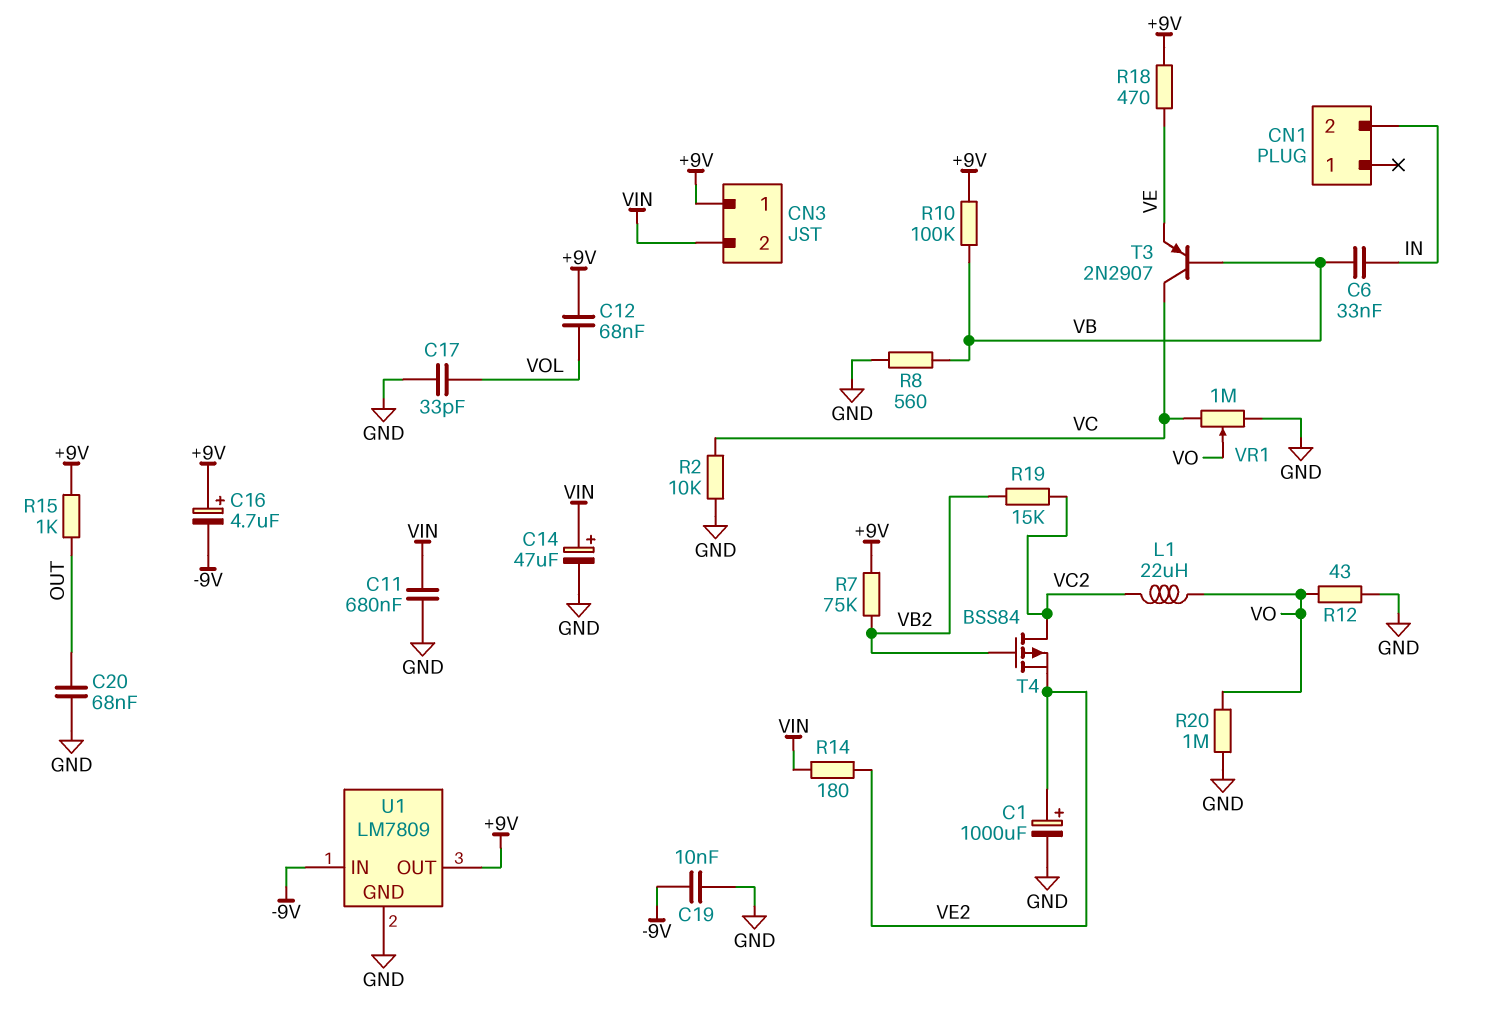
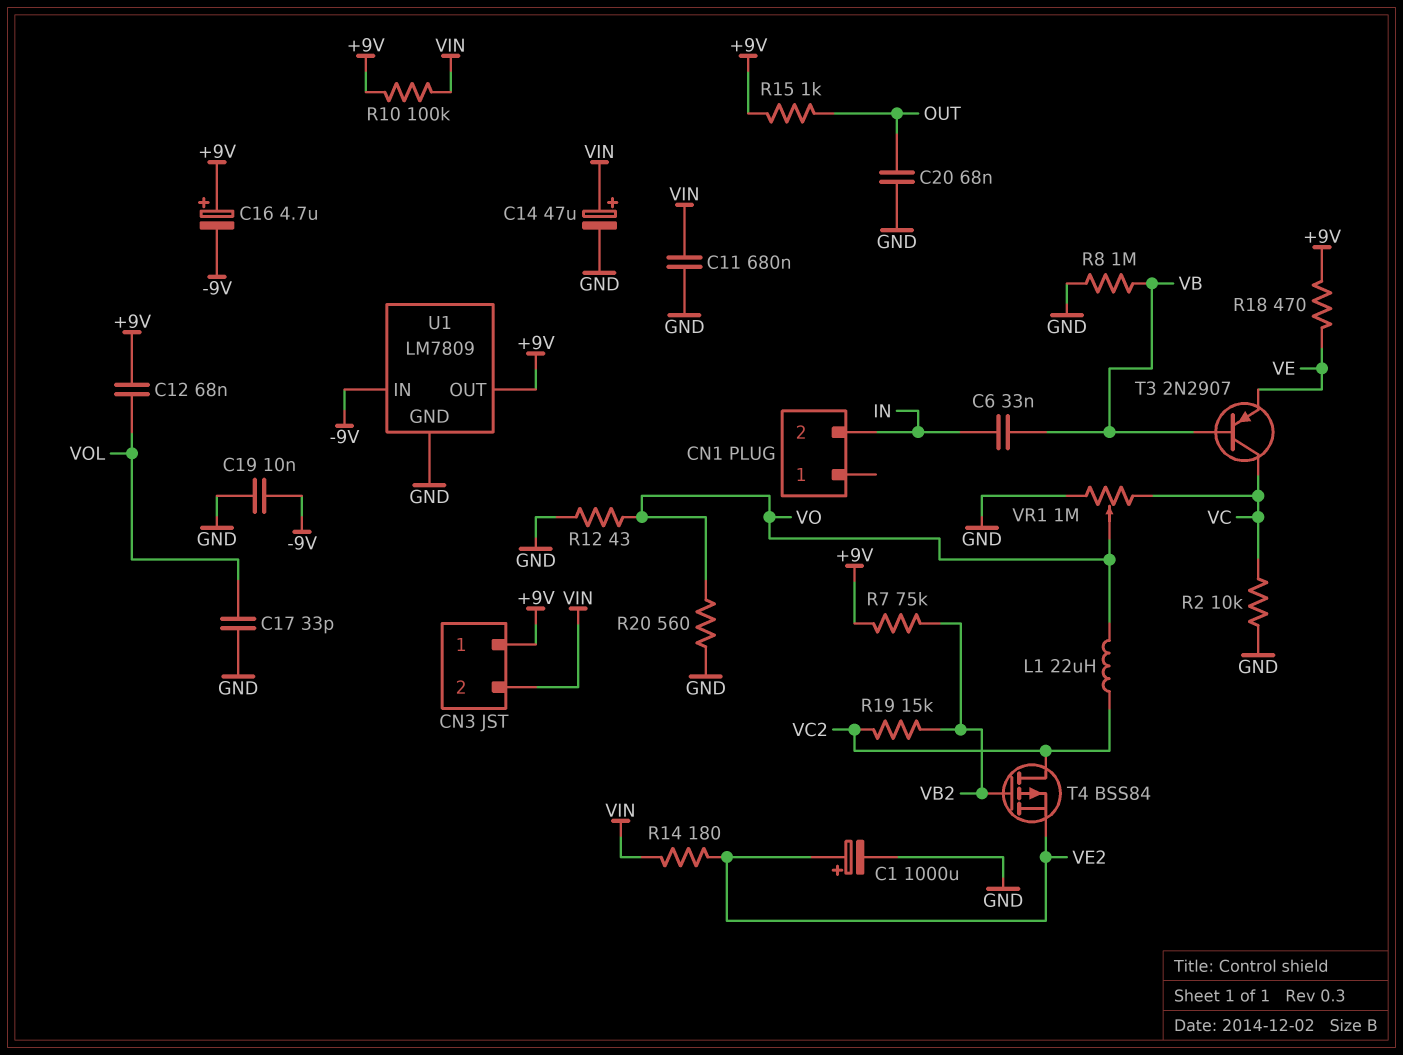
R8: 560 (GND, VB) -> 1M (GND, VB)
R10: 100k (+9V, VB) -> 100k (+9V, VIN)
R20: 1M (GND, VO) -> 560 (GND, VO)

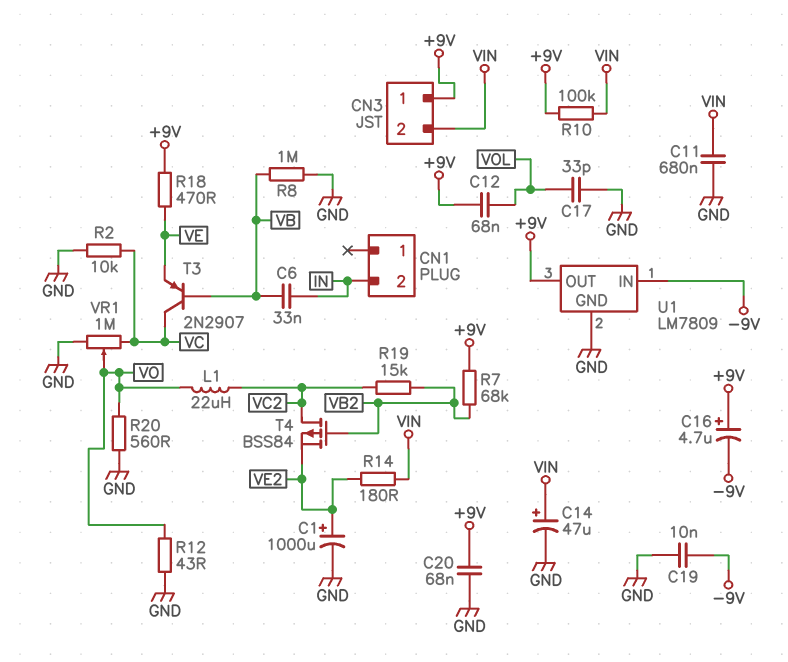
C20: 68nF (GND, OUT) -> 68nF (+9V, GND)
R7: 75k (+9V, VB2) -> 68k (+9V, VB2)
R15: 1k (+9V, OUT) -> none

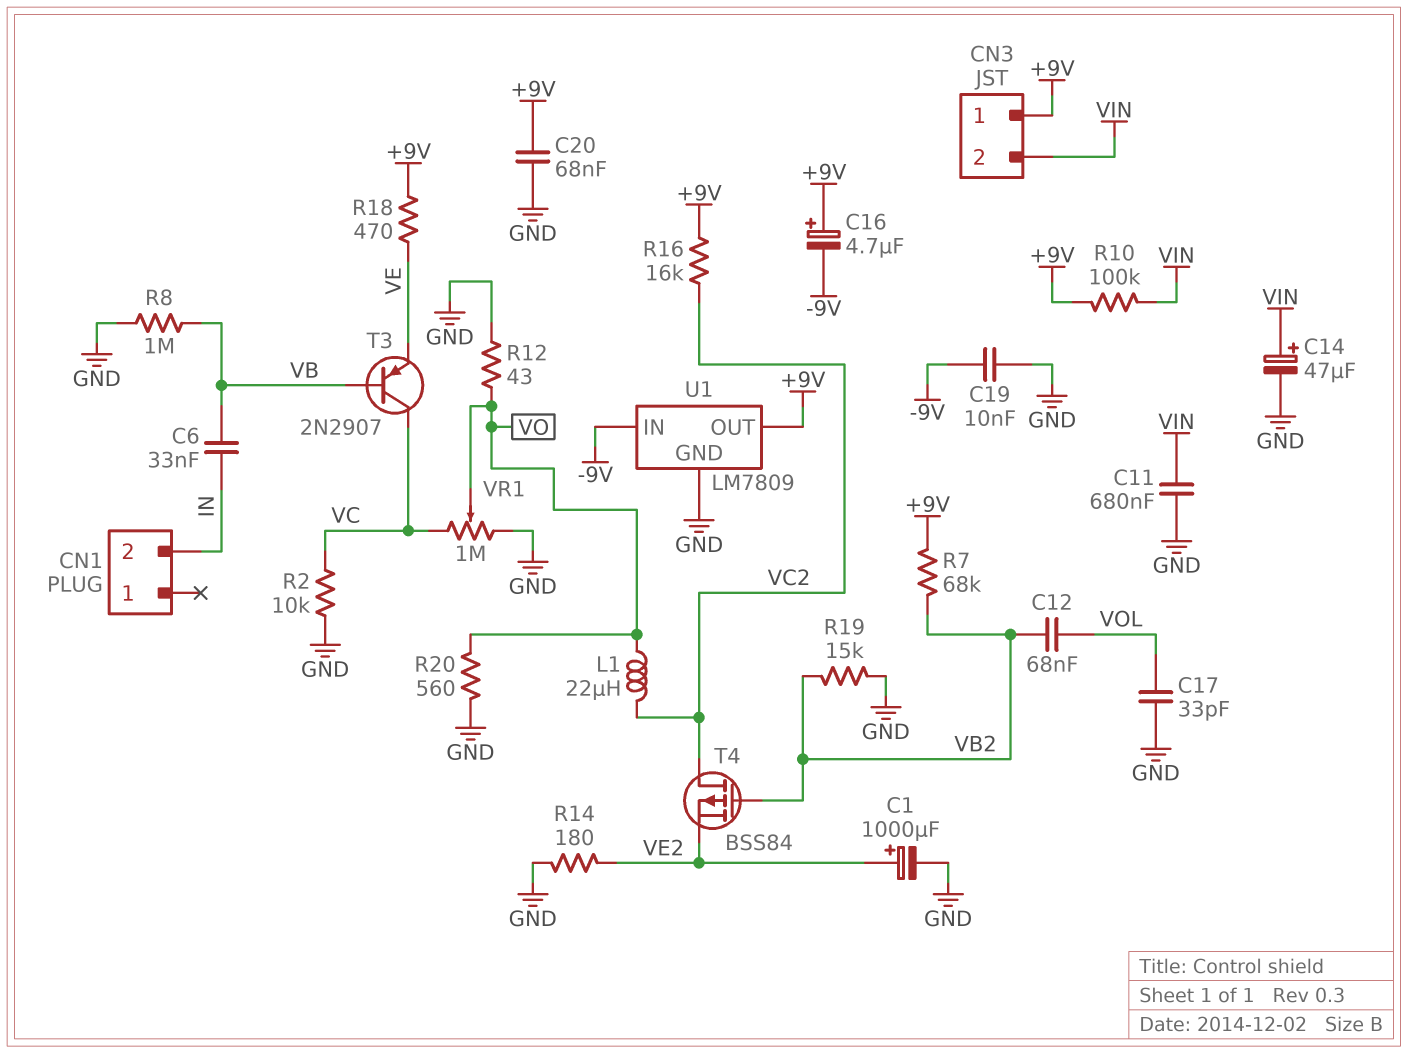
C12: 68nF (+9V, VOL) -> 68nF (VB2, VOL)
R14: 180 (VE2, VIN) -> 180 (GND, VE2)
R16: none -> 16k (+9V, VC2)
R19: 15k (VB2, VC2) -> 15k (GND, VB2)

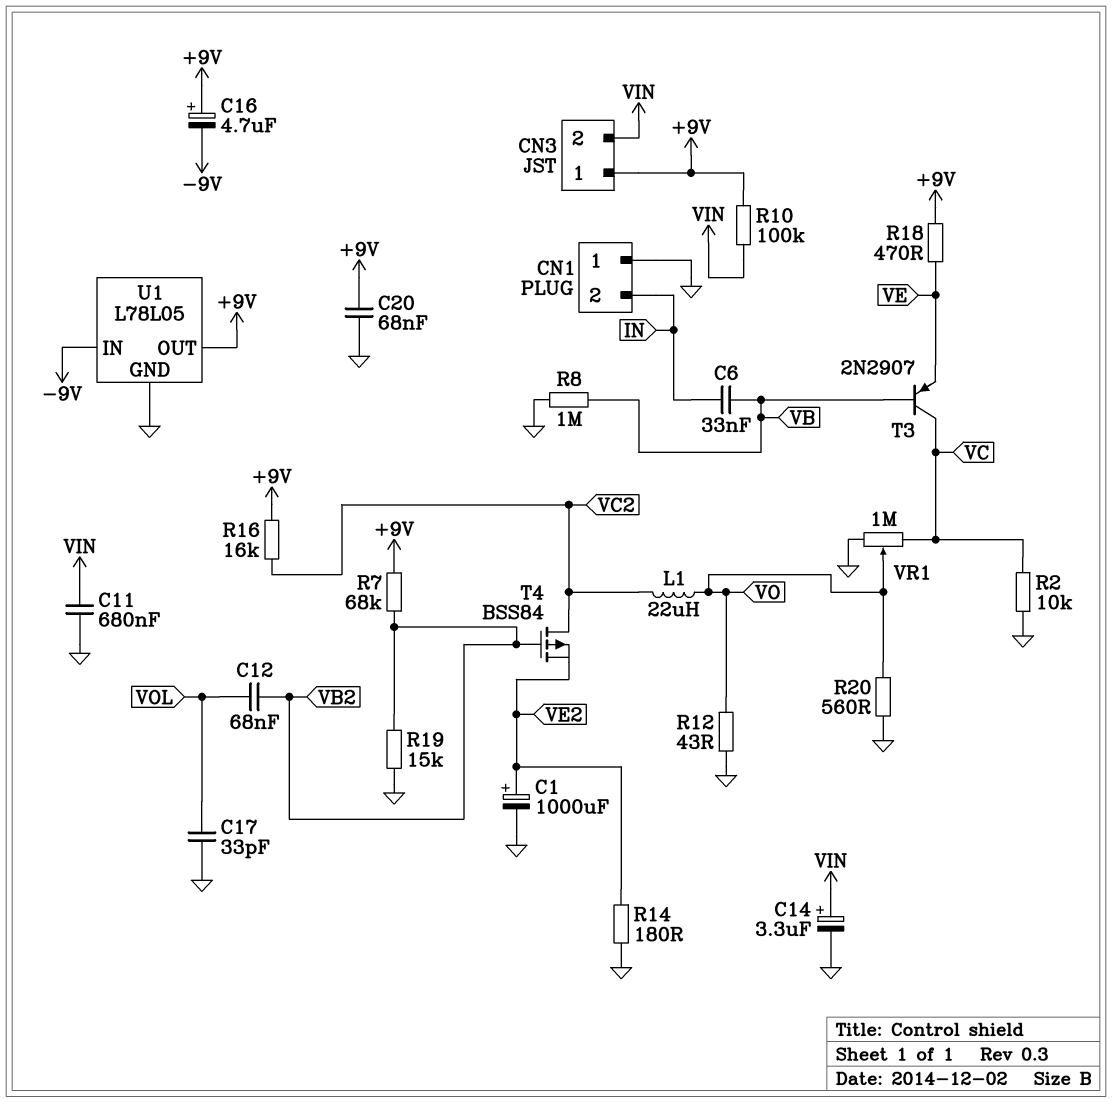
C14: 47uF (plus VIN, minus GND) -> 3.3uF (plus VIN, minus GND)
C19: 10nF (-9V, GND) -> none
CN1 pin 1: none -> GND
U1: LM7809 -> L78L05

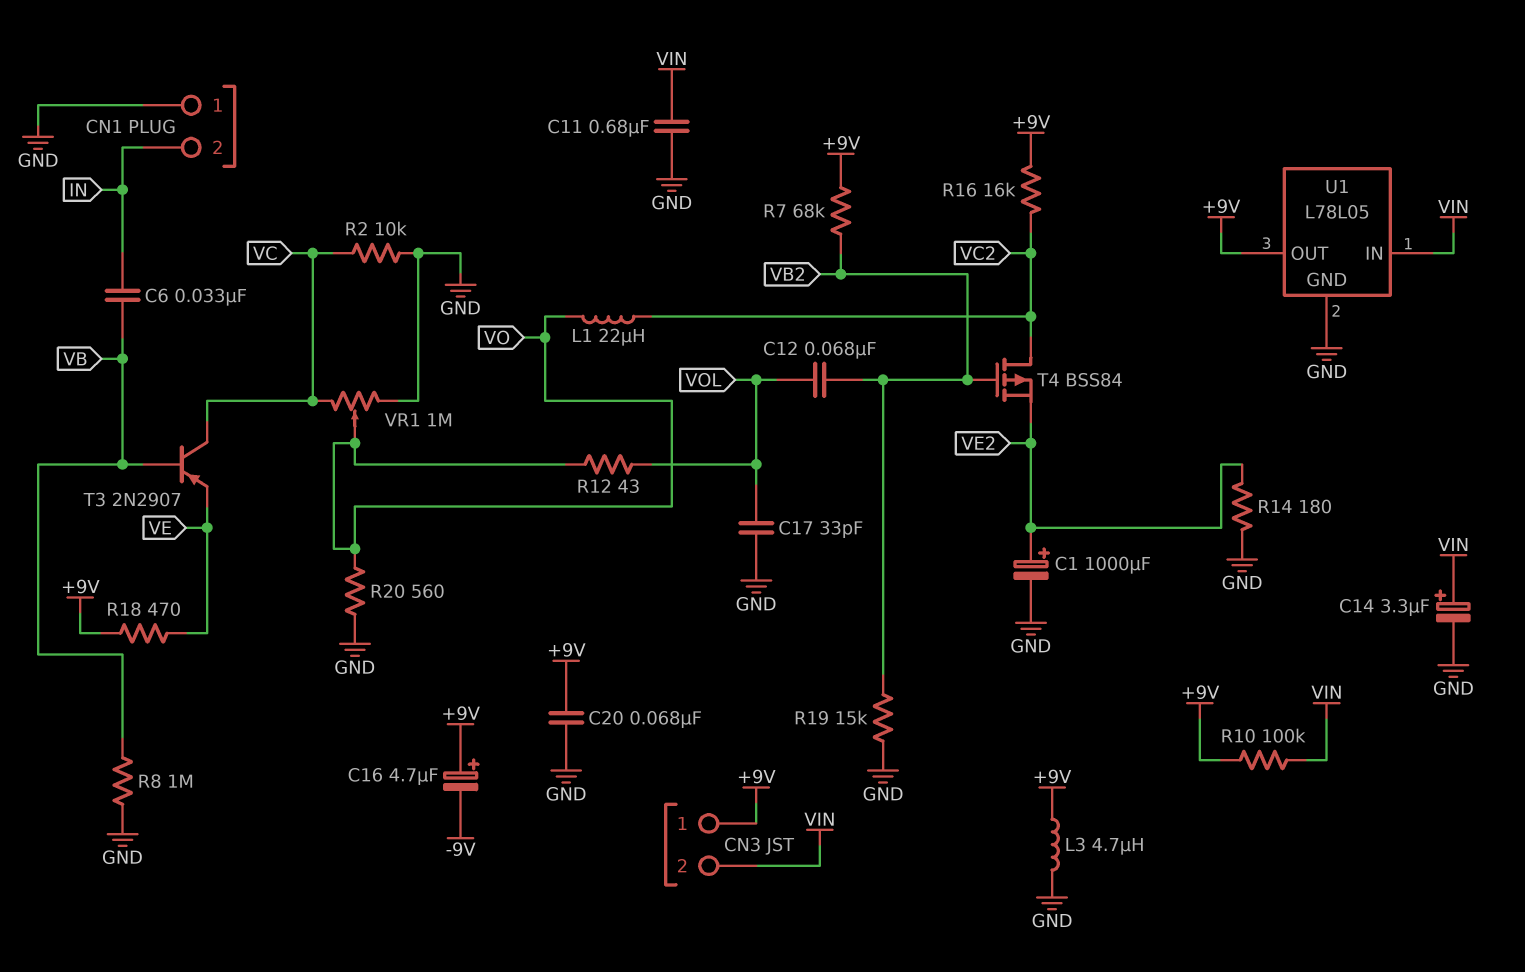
L3: none -> 4.7uH (+9V, GND)
R12: 43 (GND, VO) -> 43 (VO, VOL)
U1 pin IN: -9V -> VIN

